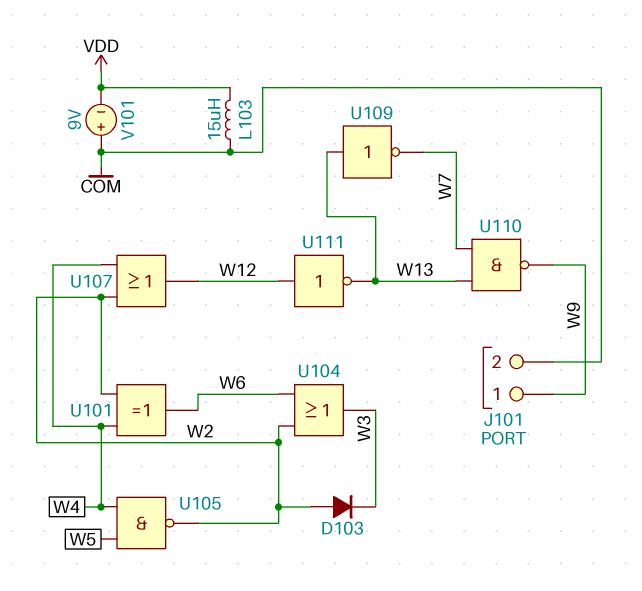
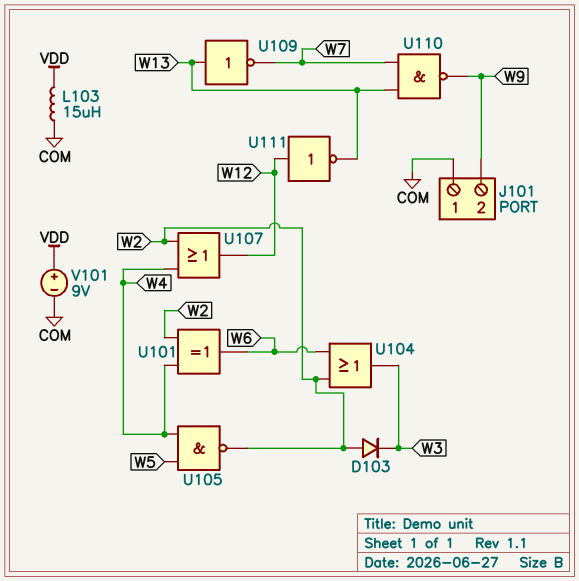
J101 pin 1: W9 -> COM
J101 pin 2: COM -> W9
V101: 9V (plus COM, minus VDD) -> 9V (plus VDD, minus COM)

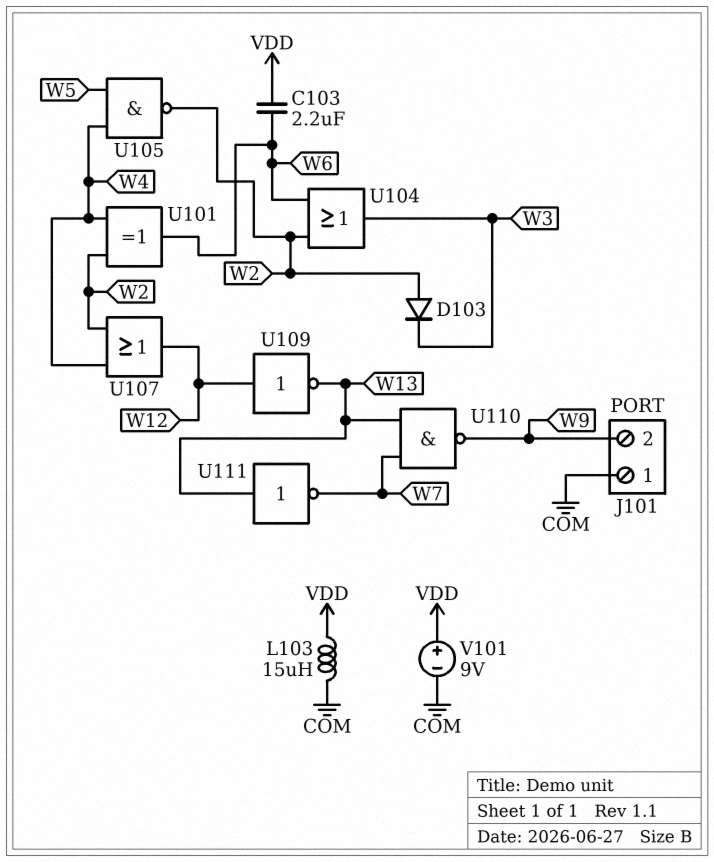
C103: none -> 2.2uF (VDD, W6)
U109: NOT (in W13, out W7) -> NOT (in W12, out W13)
U111: NOT (in W12, out W13) -> NOT (in W13, out W7)

